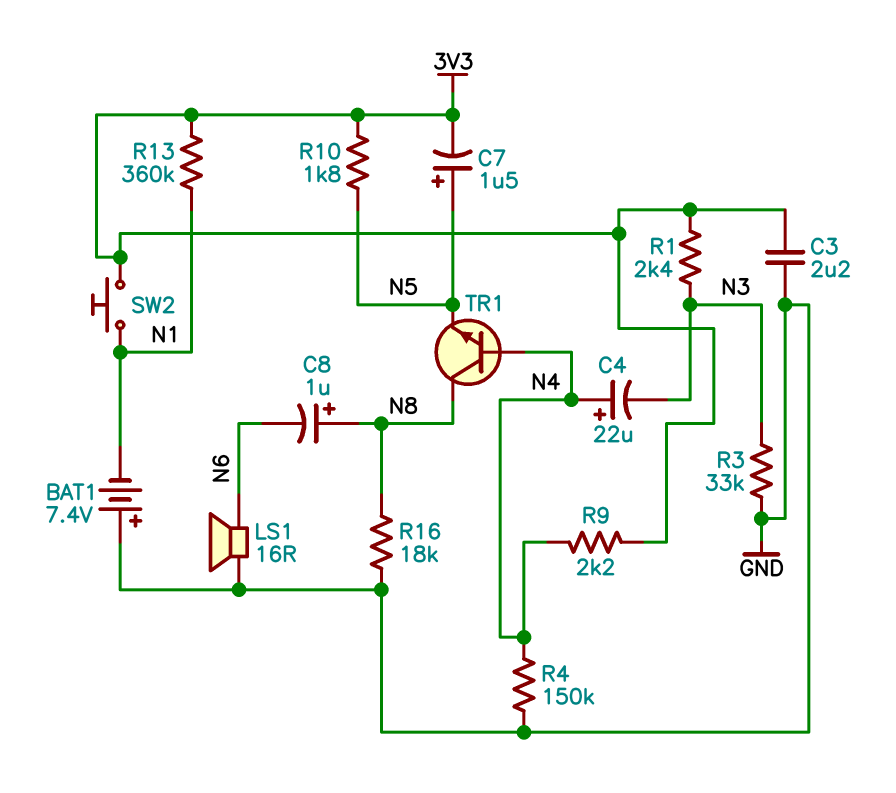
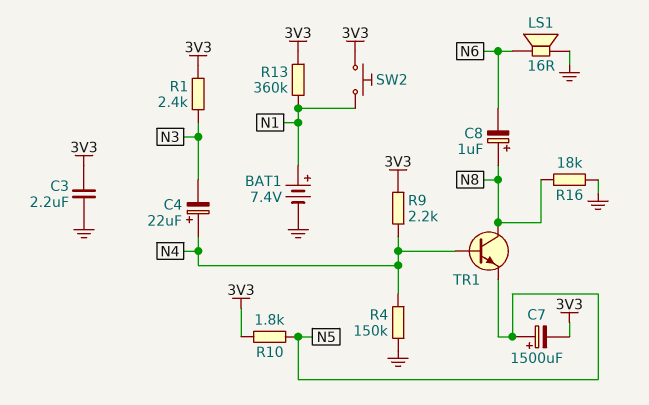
BAT1: 7.4V (plus GND, minus N1) -> 7.4V (plus N1, minus GND)
C7: 1.5uF (plus N5, minus 3V3) -> 1500uF (plus N5, minus 3V3)
R3: 33k (GND, N3) -> none

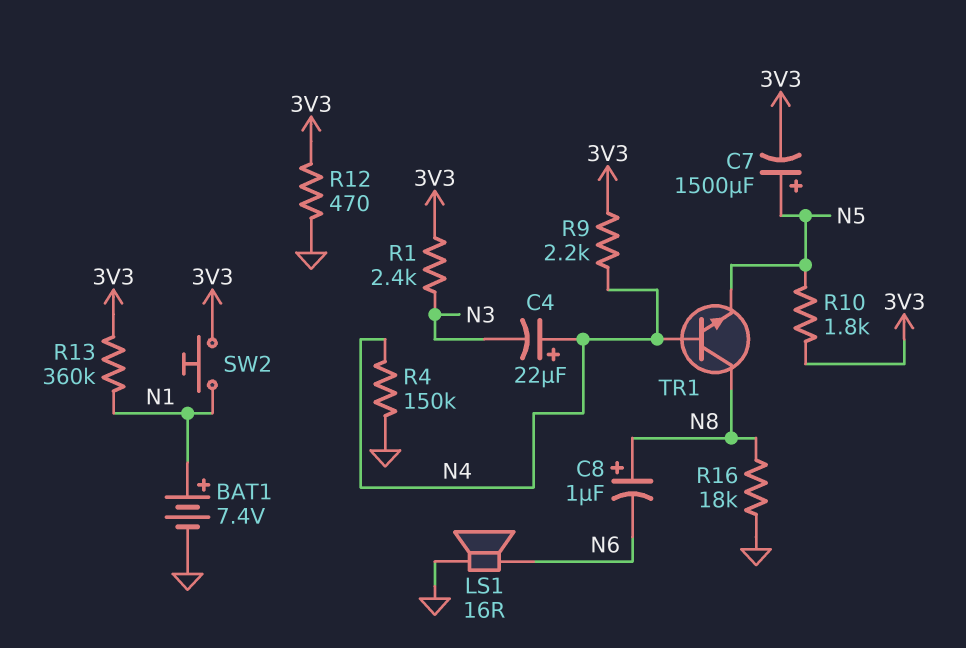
C3: 2.2uF (3V3, GND) -> none
R12: none -> 470 (3V3, GND)

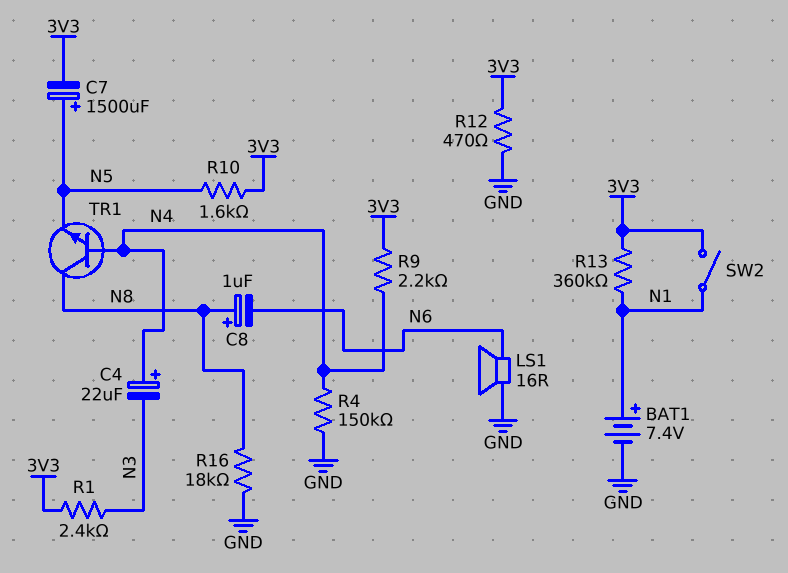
R10: 1.8k (3V3, N5) -> 1.6k (3V3, N5)
SW2: button (3V3, N1) -> switch (3V3, N1)

